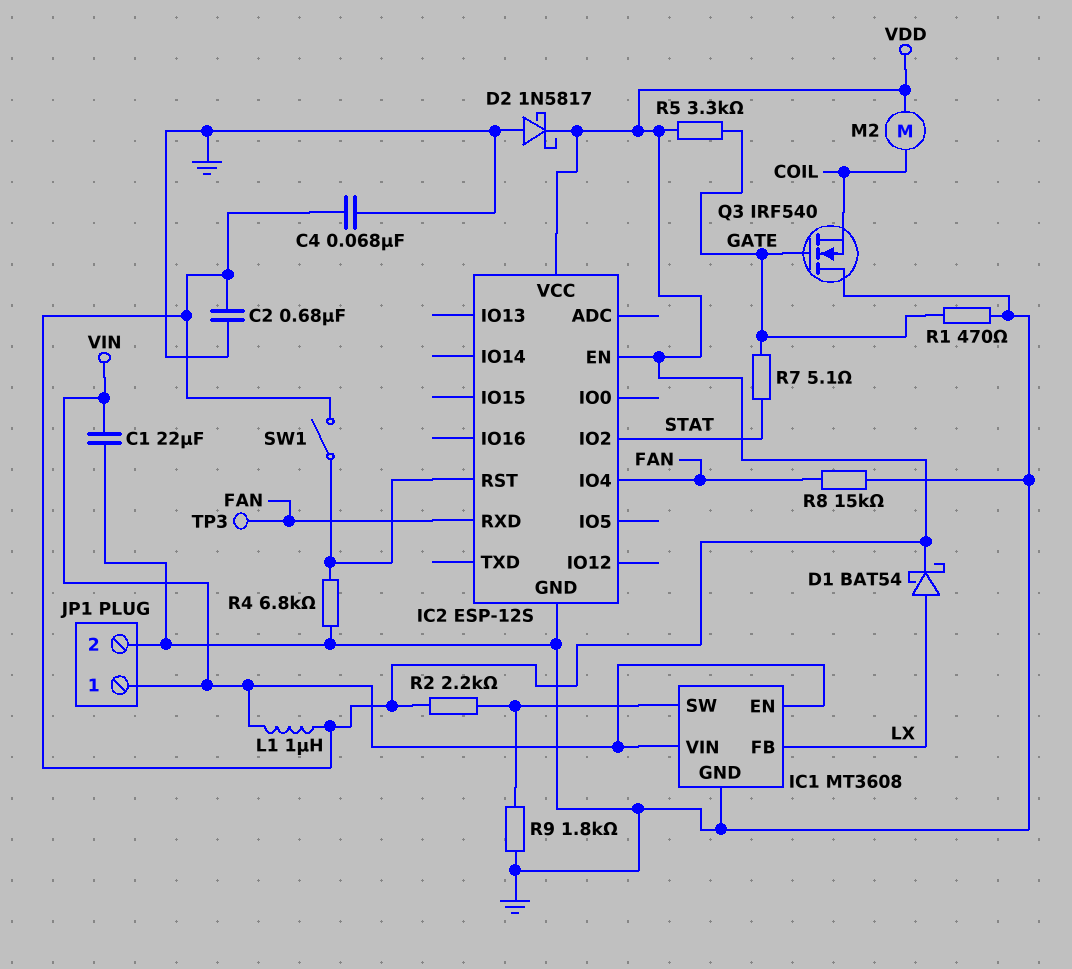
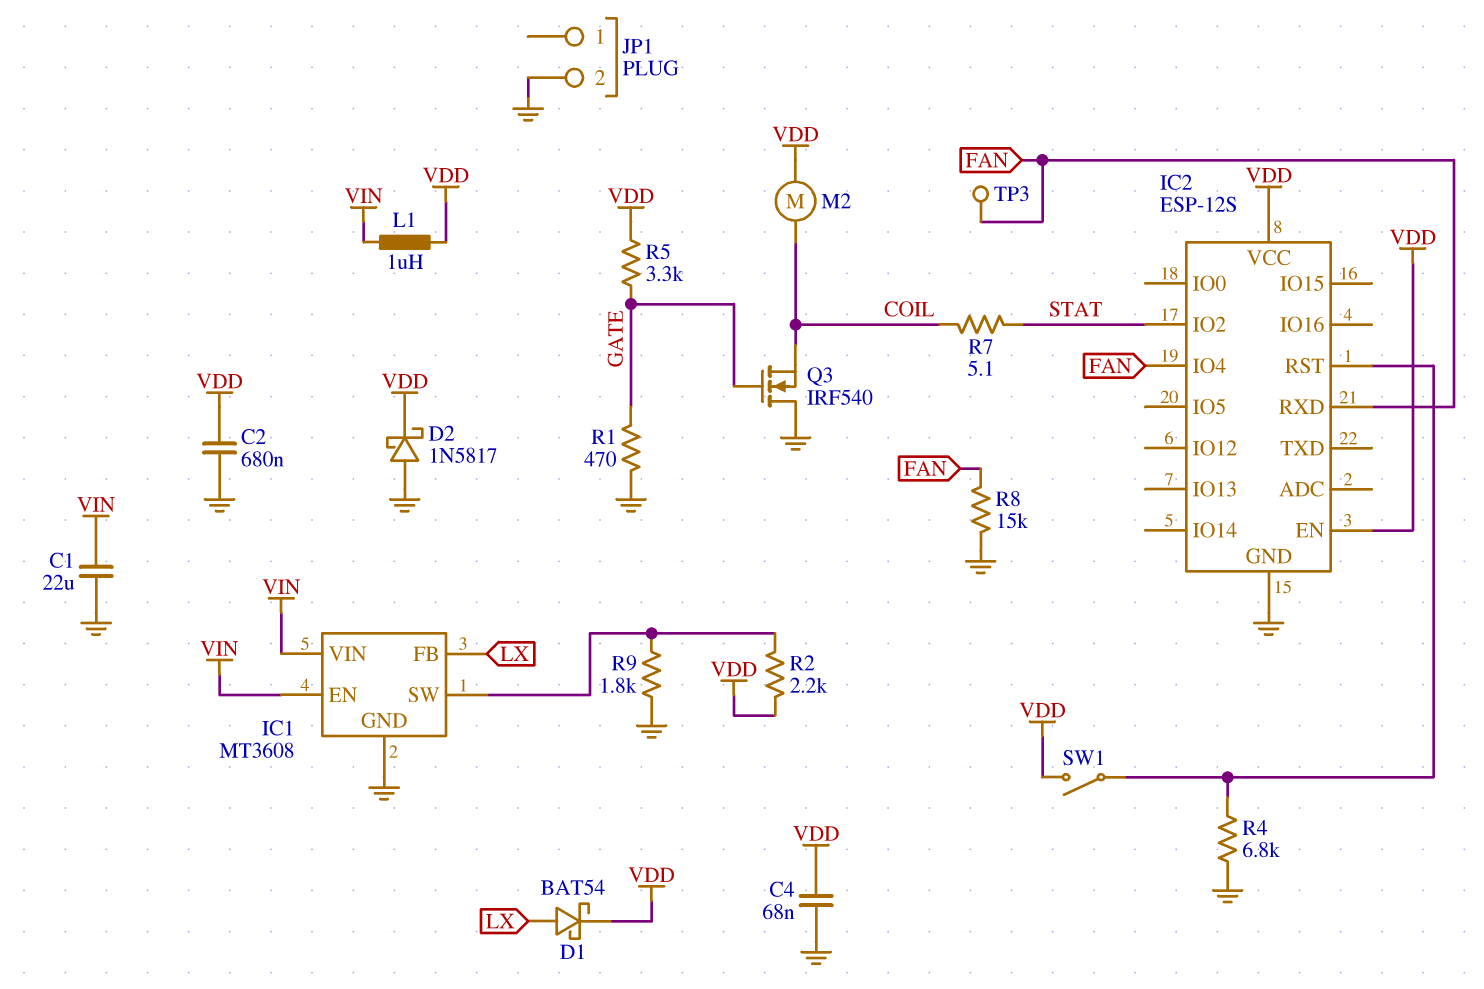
JP1 pin 1: VIN -> none
R7: 5.1 (GATE, STAT) -> 5.1 (COIL, STAT)

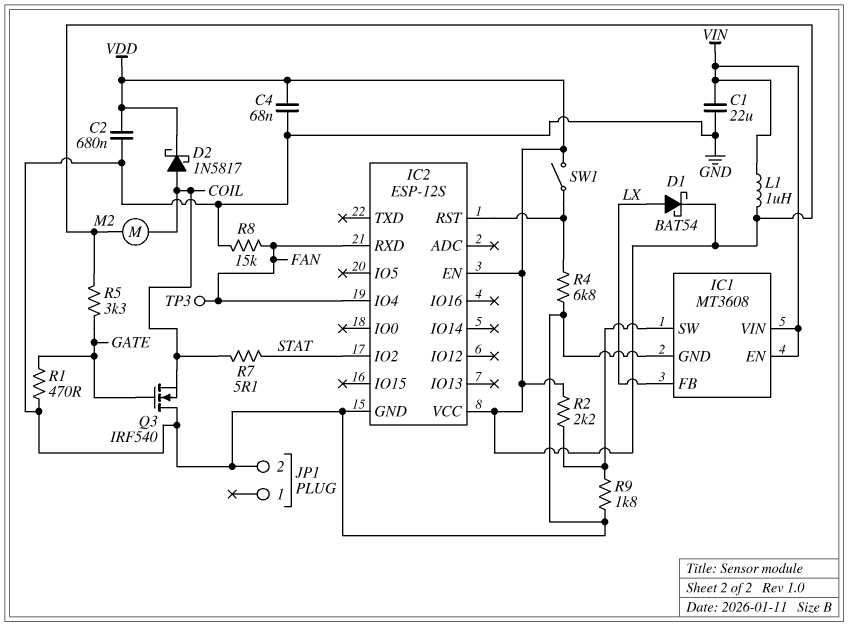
D2: schottky 1N5817 (A GND, K VDD) -> schottky 1N5817 (A COIL, K VDD)

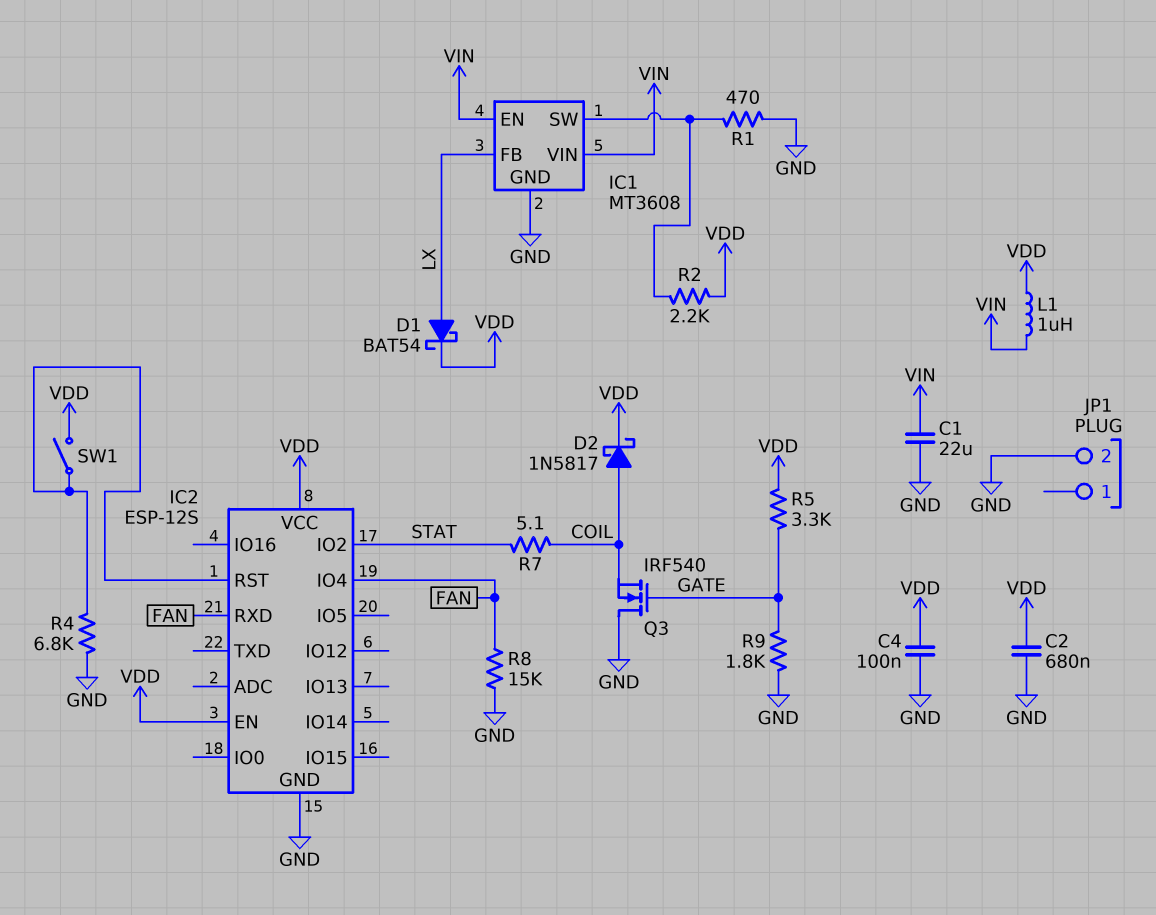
C4: 68nF (GND, VDD) -> 100nF (GND, VDD)
M2: motor (COIL, VDD) -> none
R1: 470 (GATE, GND) -> 470 (GND, IC1/SW)
R9: 1.8k (GND, IC1/SW) -> 1.8k (GATE, GND)
TP3: test point (FAN) -> none

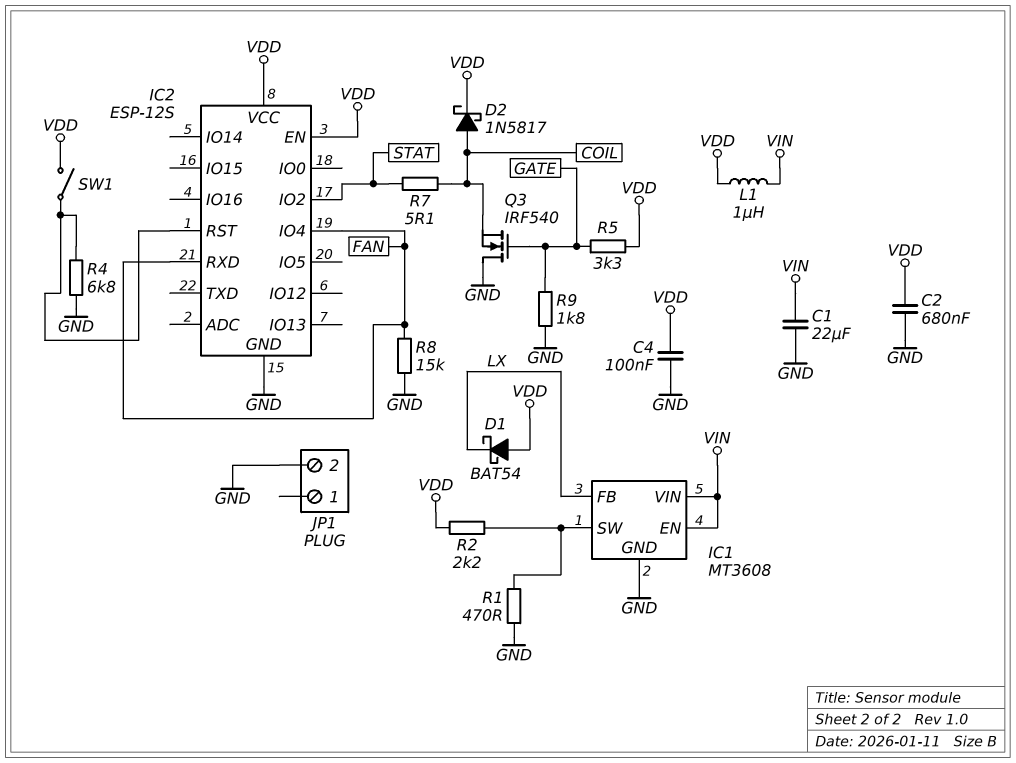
D1: schottky BAT54 (A LX, K VDD) -> schottky BAT54 (A VDD, K LX)

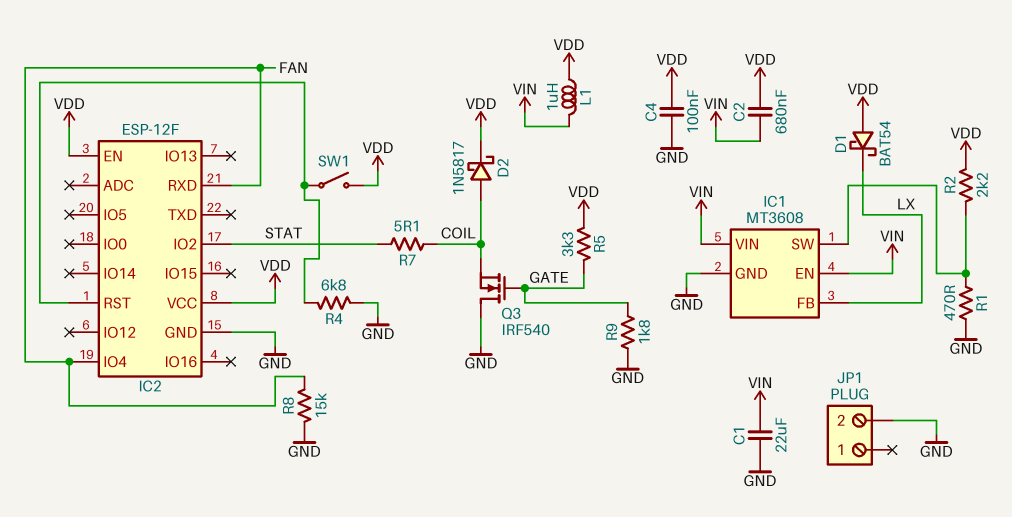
C2: 680nF (GND, VDD) -> 680nF (VDD, VIN)
IC2: ESP-12S -> ESP-12F

